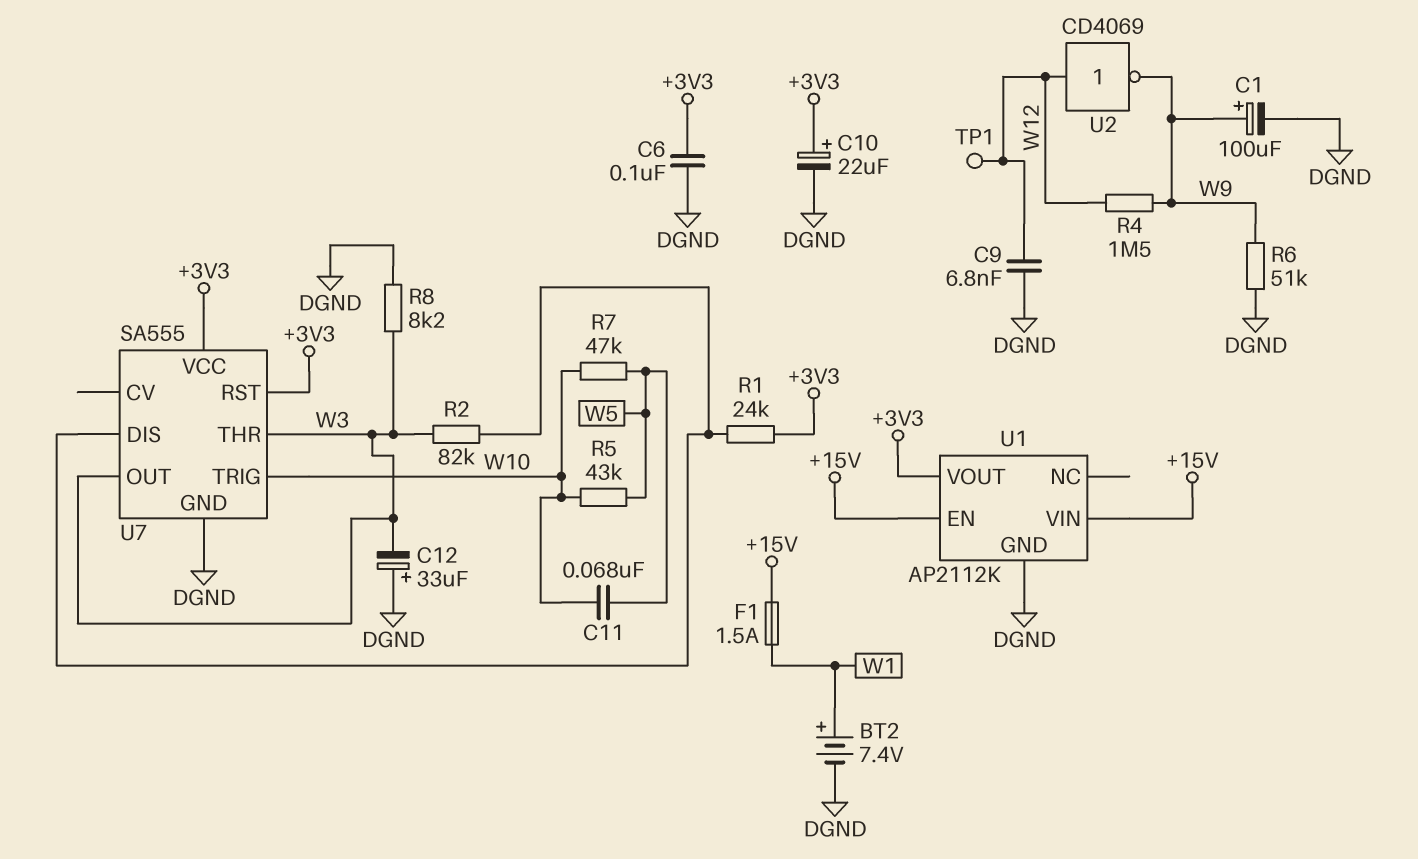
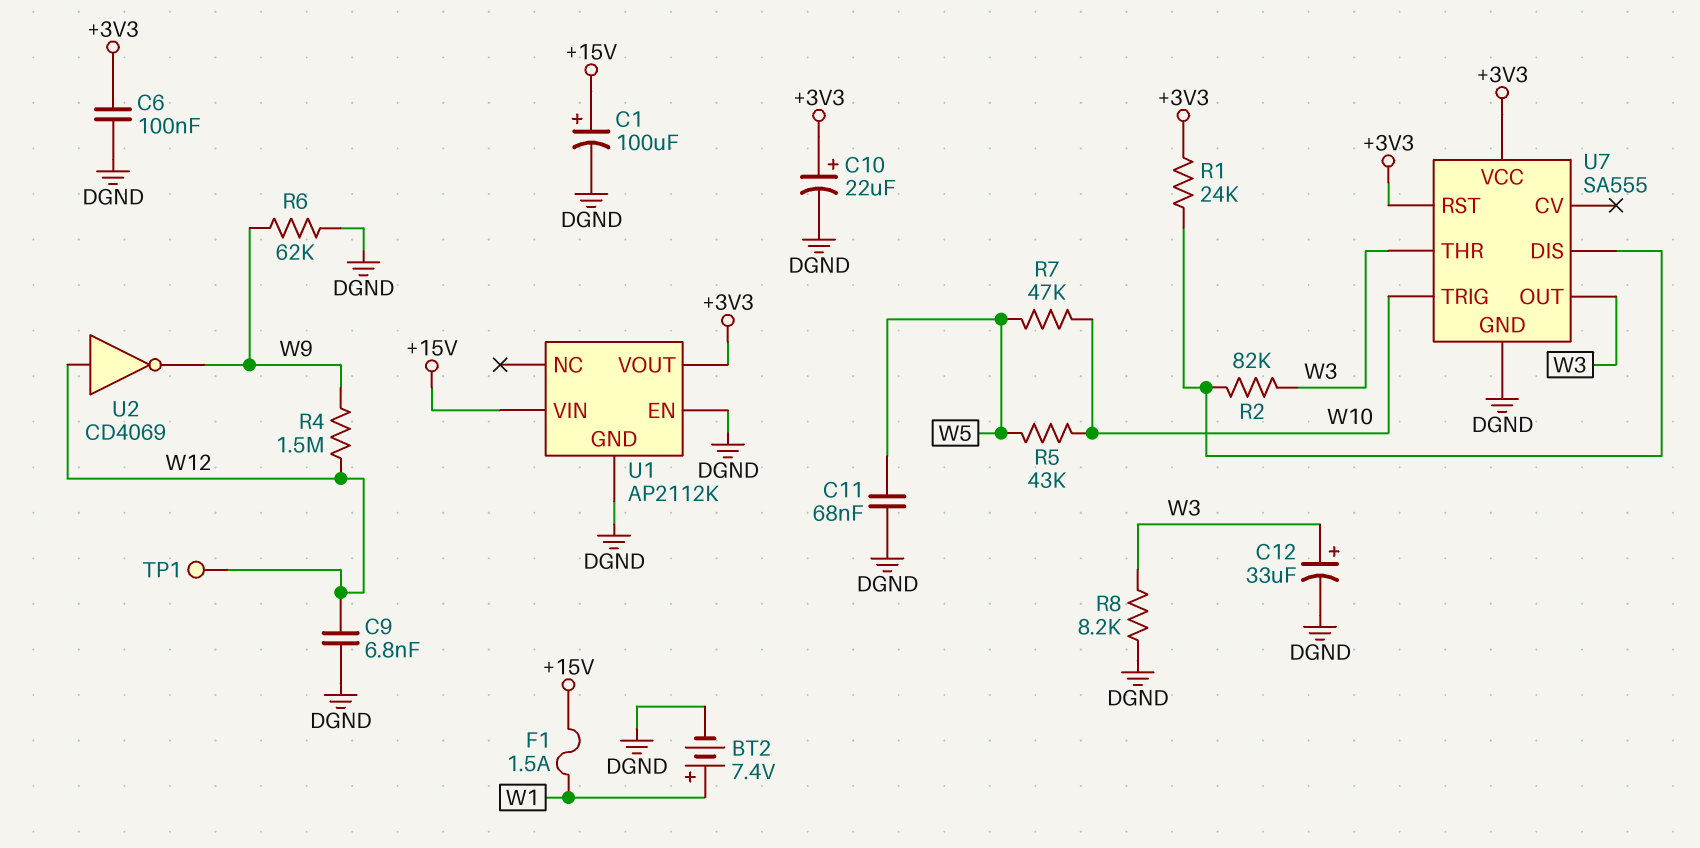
C1: 100uF (plus W9, minus DGND) -> 100uF (plus +15V, minus DGND)
C11: 68nF (W5, W10) -> 68nF (DGND, W5)
C12: 33uF (plus DGND, minus W3) -> 33uF (plus W3, minus DGND)
R6: 51k (DGND, W9) -> 62k (DGND, W9)
U1 pin EN: +15V -> DGND

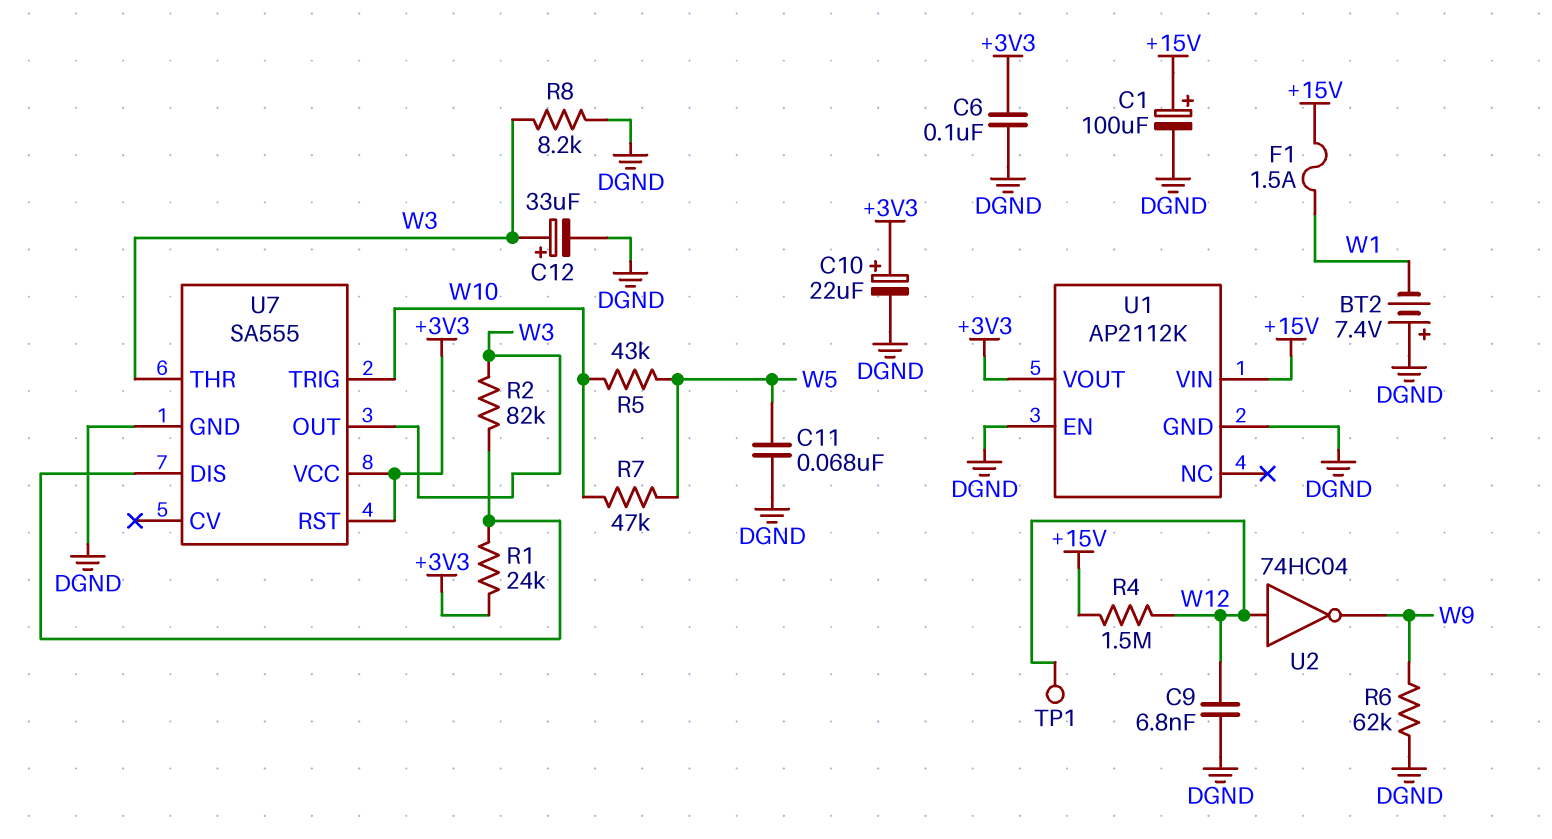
BT2: 7.4V (plus W1, minus DGND) -> 7.4V (plus DGND, minus W1)
R4: 1.5M (W9, W12) -> 1.5M (+15V, W12)
U2: NOT CD4069 (in W12, out W9) -> NOT 74HC04 (in W12, out W9)

